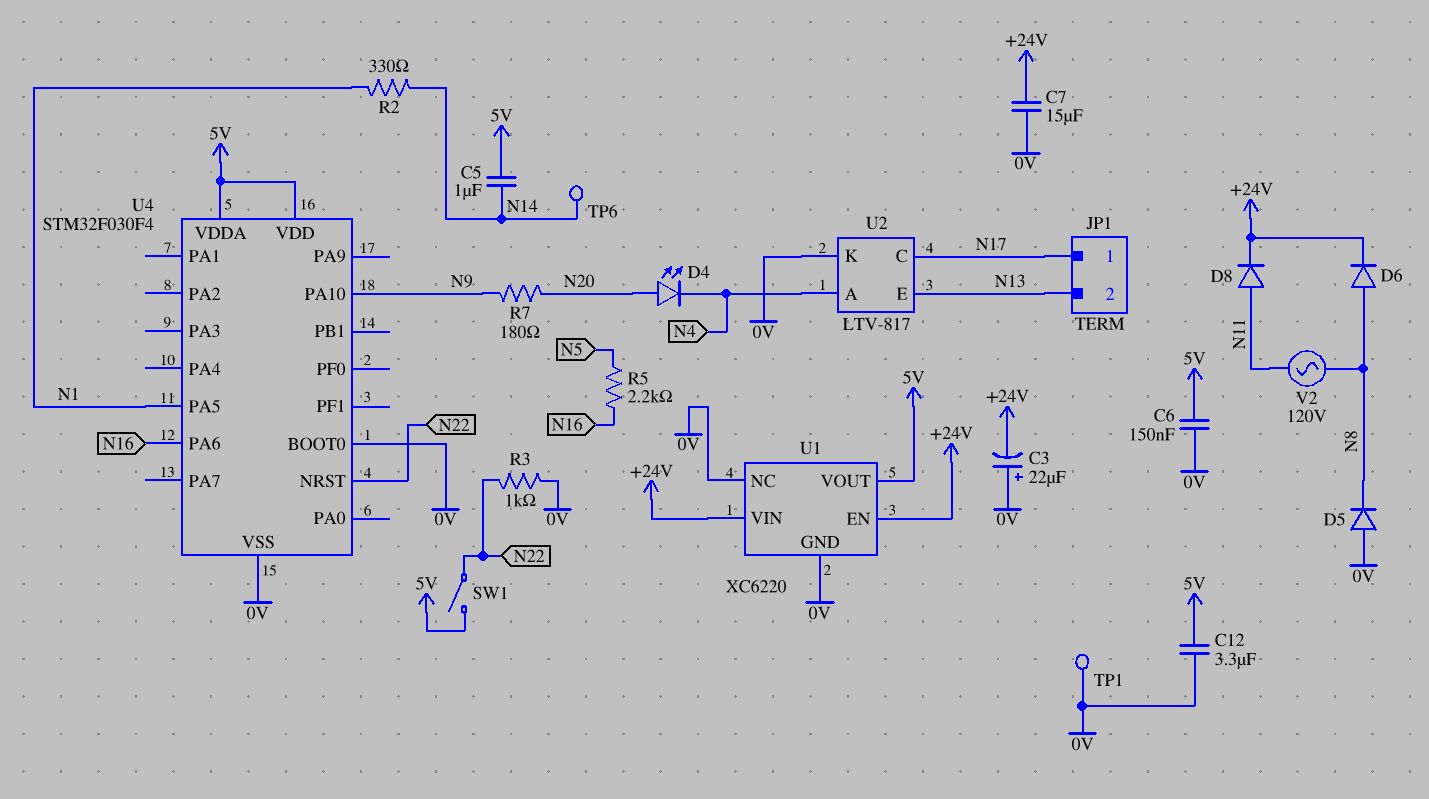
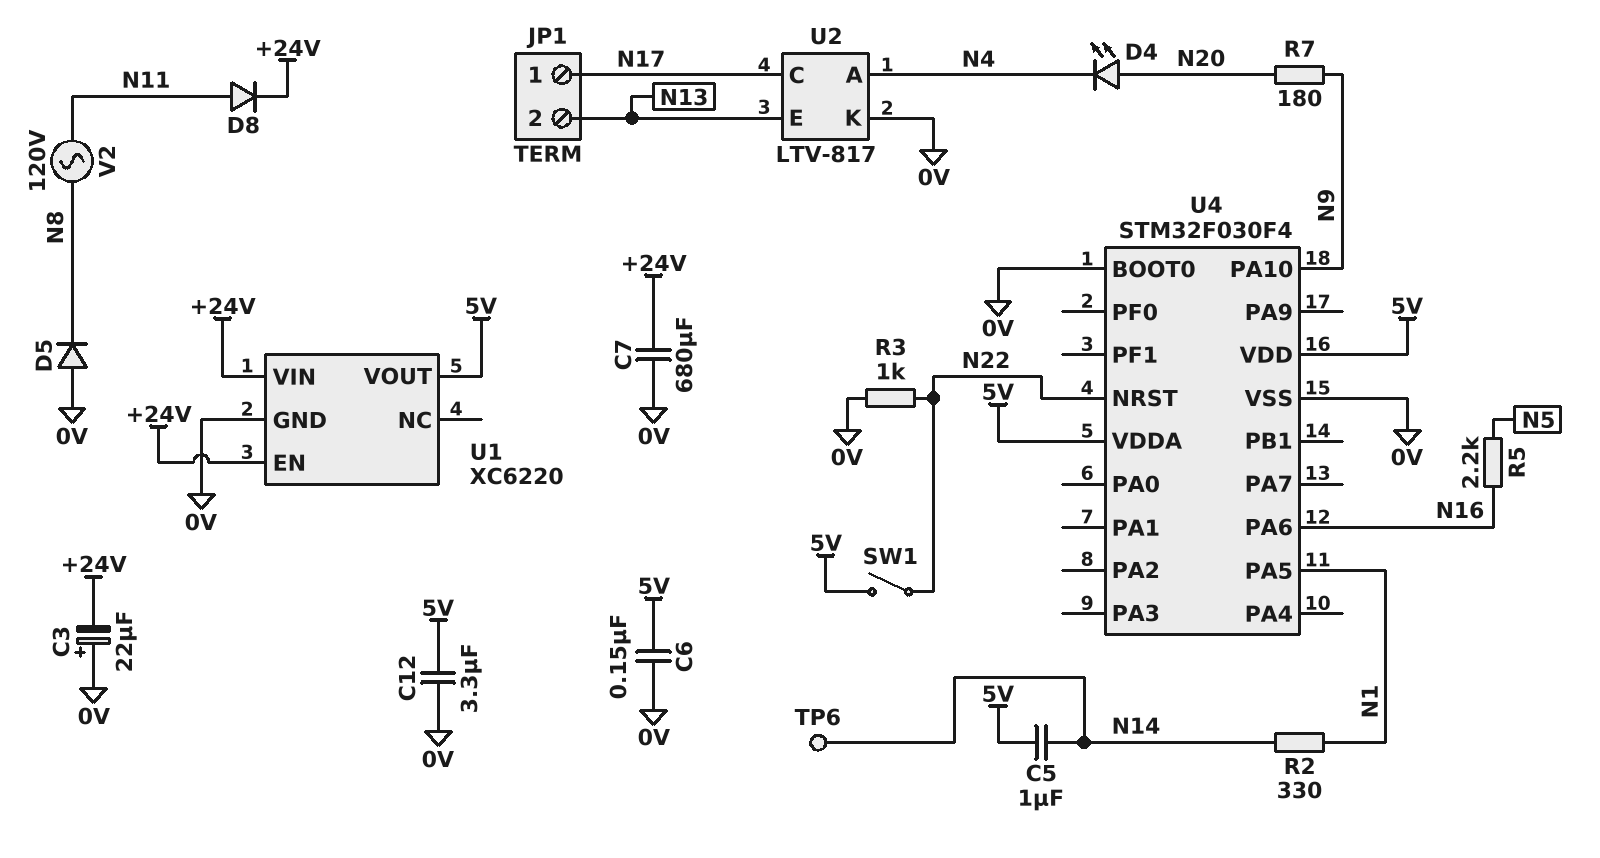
C7: 15uF (+24V, 0V) -> 680uF (+24V, 0V)
D6: diode (A N8, K +24V) -> none
TP1: test point (0V) -> none
U1 pin NC: 0V -> none

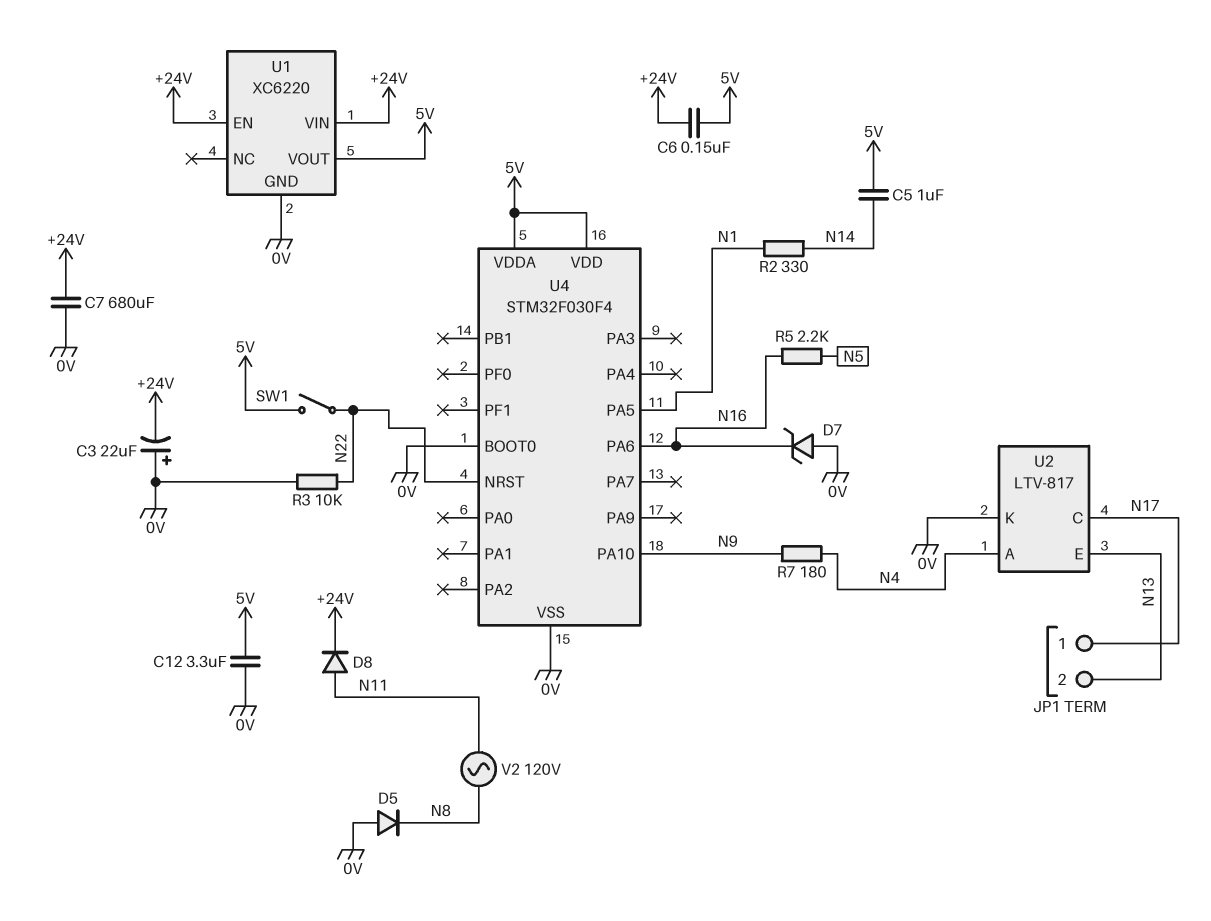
C6: 150nF (0V, 5V) -> 150nF (+24V, 5V)
D4: LED (A N20, K N4) -> none
D7: none -> zener (A 0V, K N16)
R3: 1k (0V, N22) -> 10k (0V, N22)
R7: 180 (N9, N20) -> 180 (N4, N9)
TP6: test point (N14) -> none

